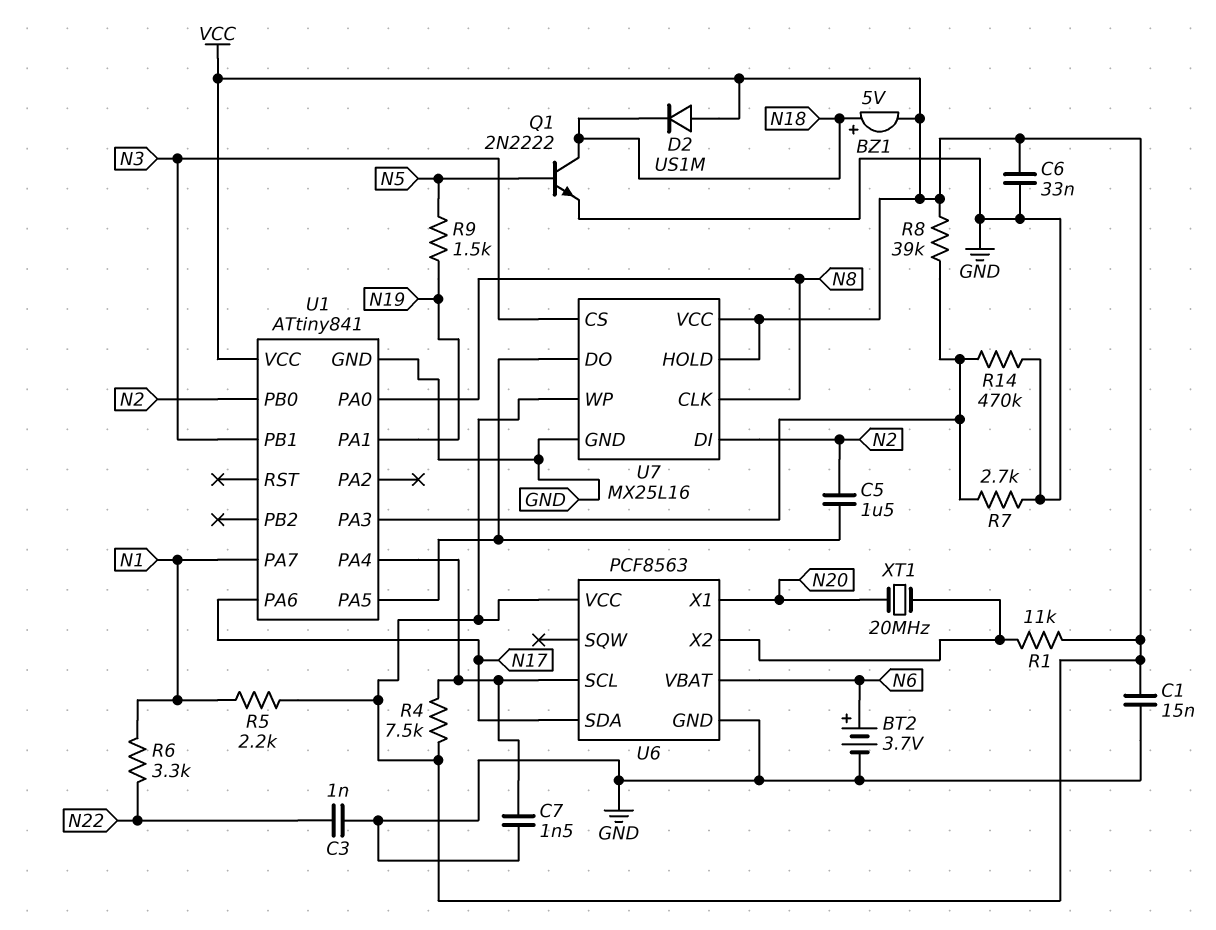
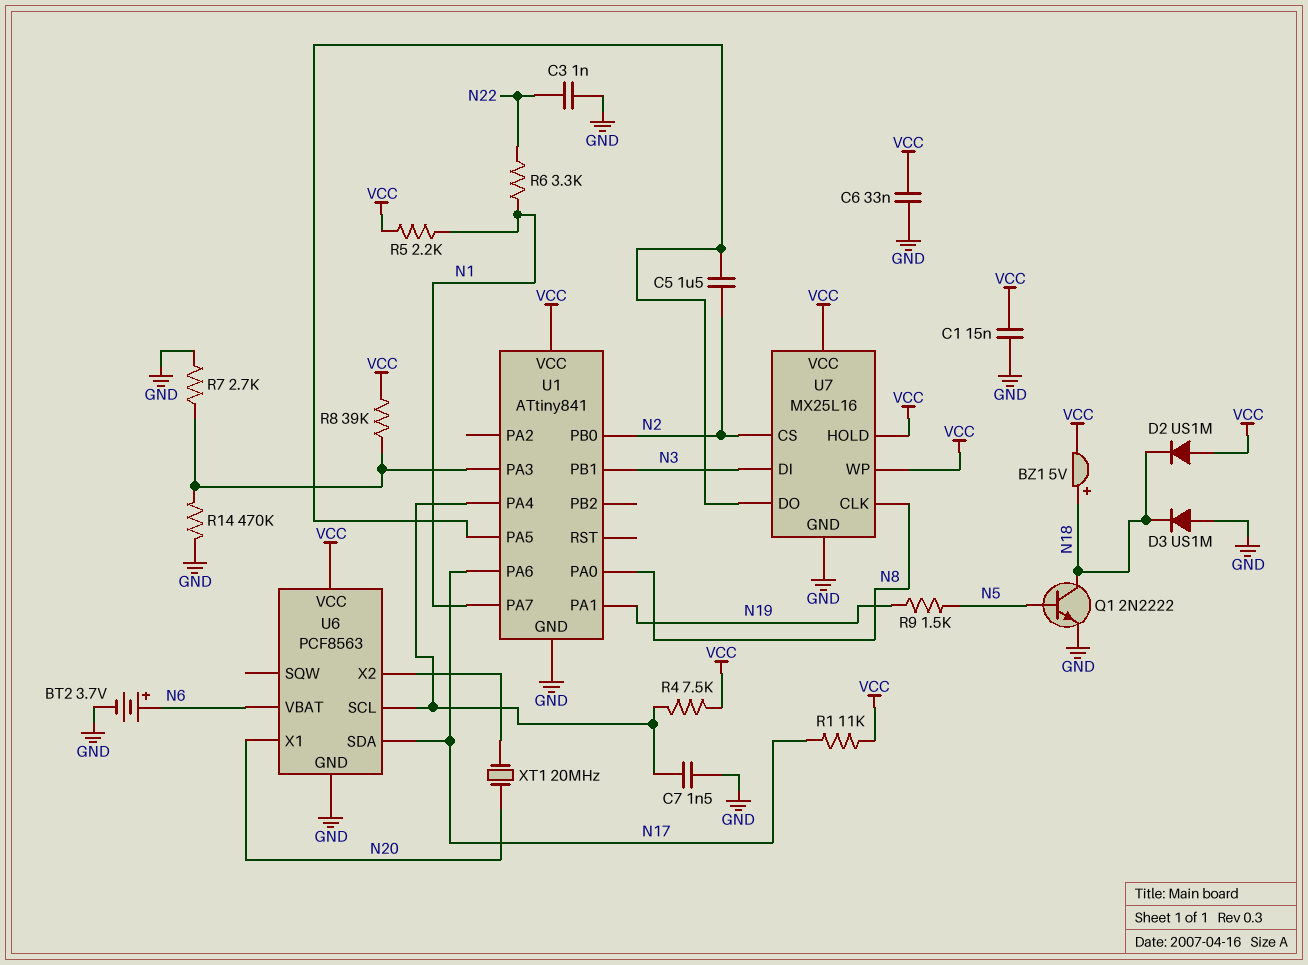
D3: none -> diode US1M (A GND, K N18)
R1: 11k (U6/X2, VCC) -> 11k (N17, VCC)
U7 pin CS: N3 -> N2
U7 pin DI: N2 -> N3

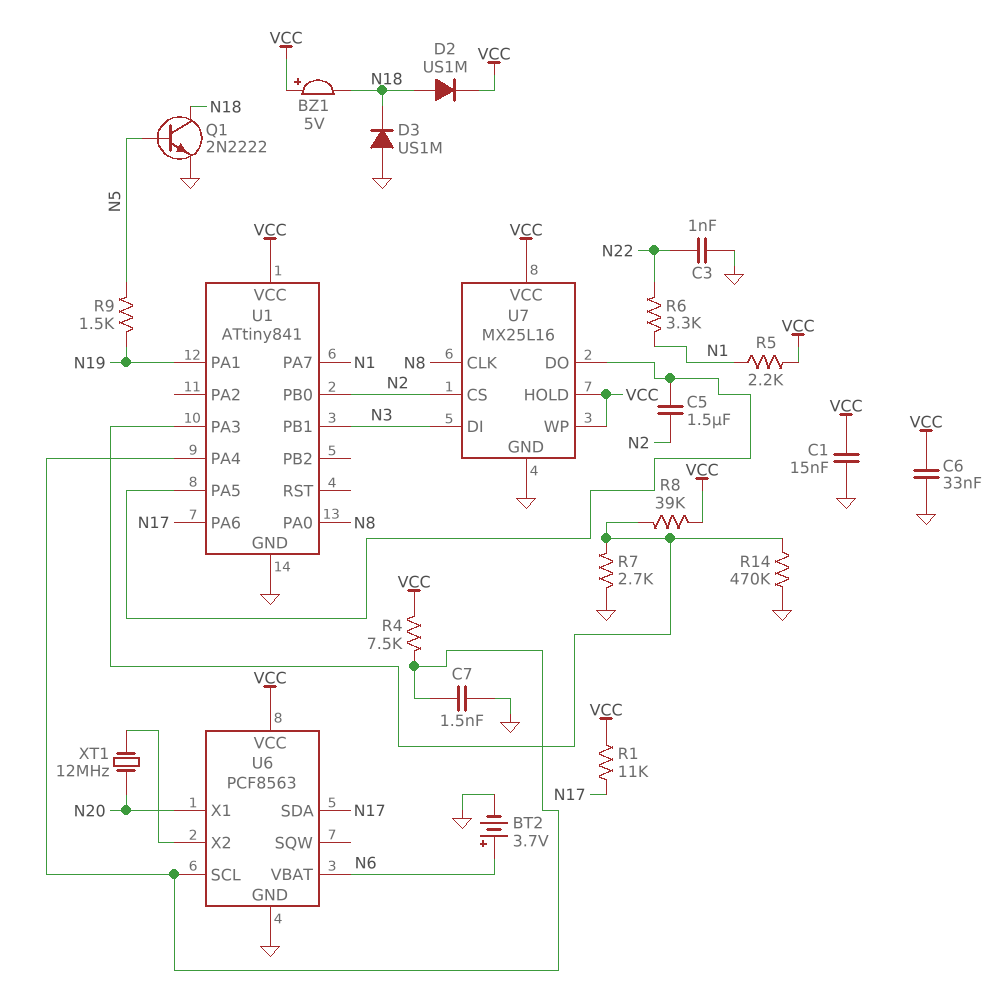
BZ1: buzzer 5V (plus N18, minus VCC) -> buzzer 5V (plus VCC, minus N18)
D2: diode US1M (A VCC, K N18) -> diode US1M (A N18, K VCC)
XT1: 20MHz (N20, U6/X2) -> 12MHz (N20, U6/X2)

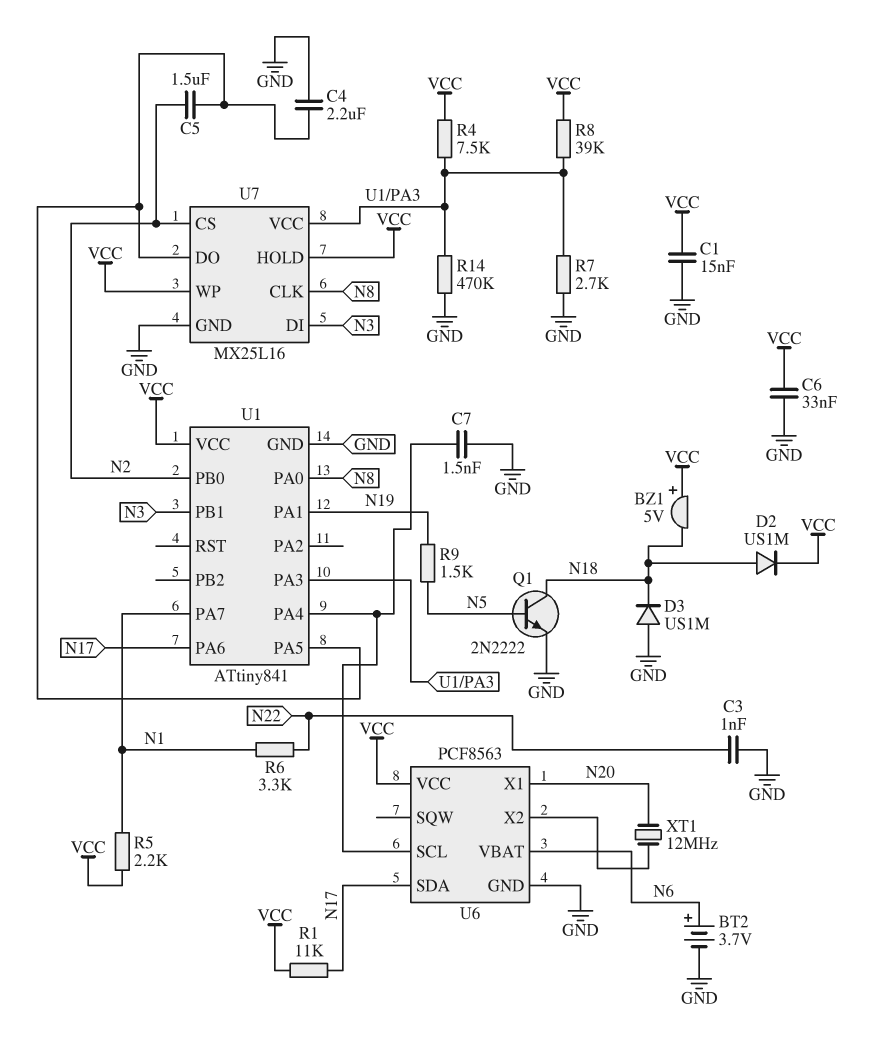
C4: none -> 2.2uF (GND, U1/PA5)
R4: 7.5k (U1/PA4, VCC) -> 7.5k (U1/PA3, VCC)
U7 pin VCC: VCC -> U1/PA3

